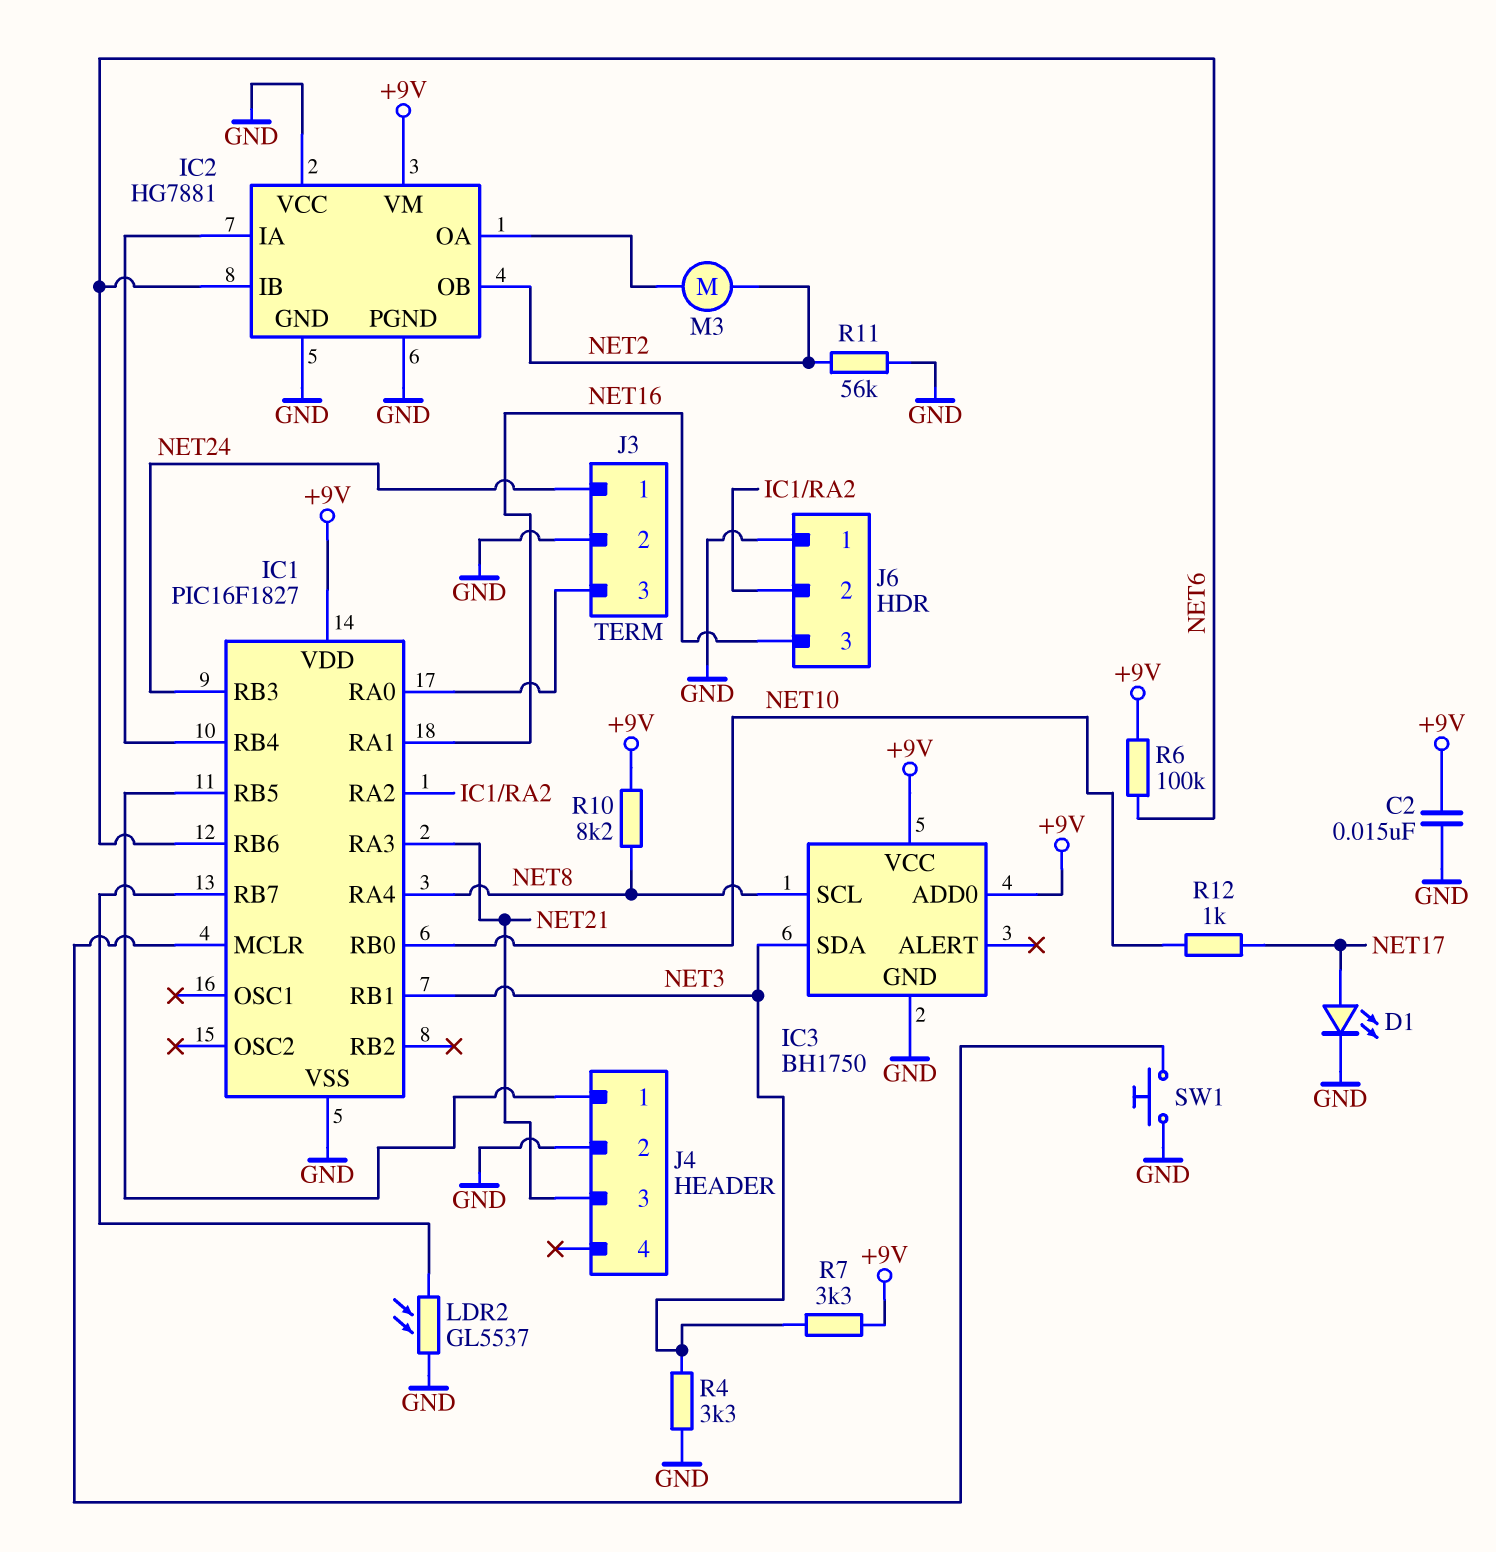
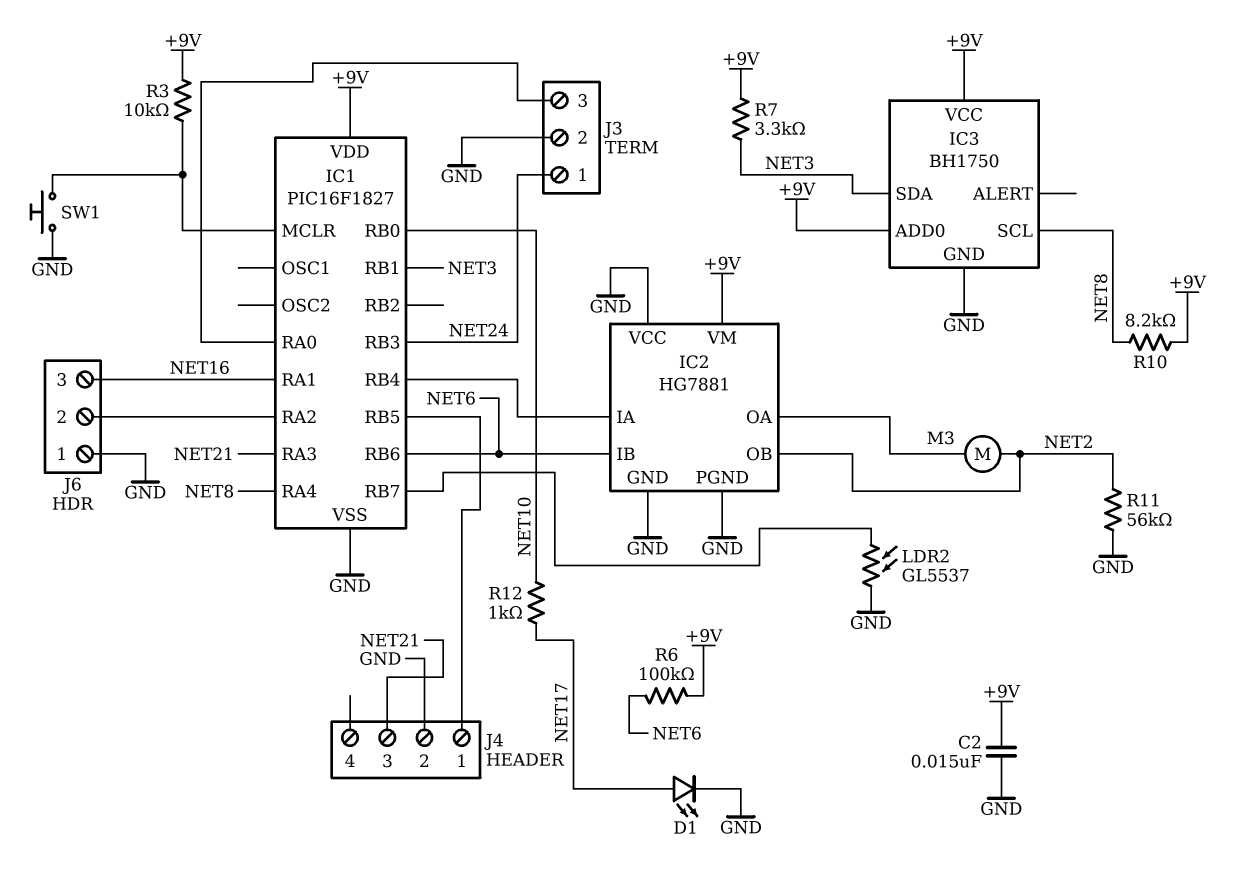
R3: none -> 10k (+9V, IC1/MCLR)
R4: 3.3k (GND, NET3) -> none

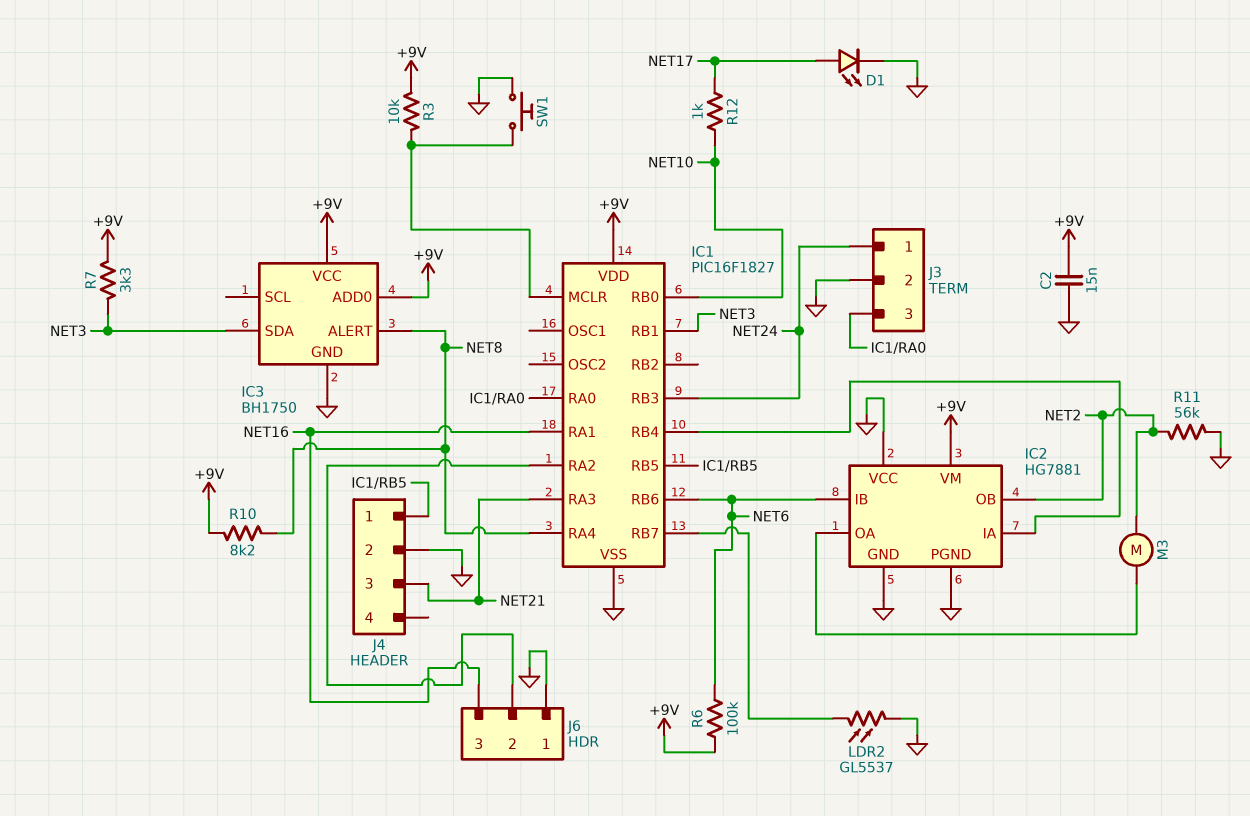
IC3 pin ALERT: none -> NET8
IC3 pin SCL: NET8 -> none

